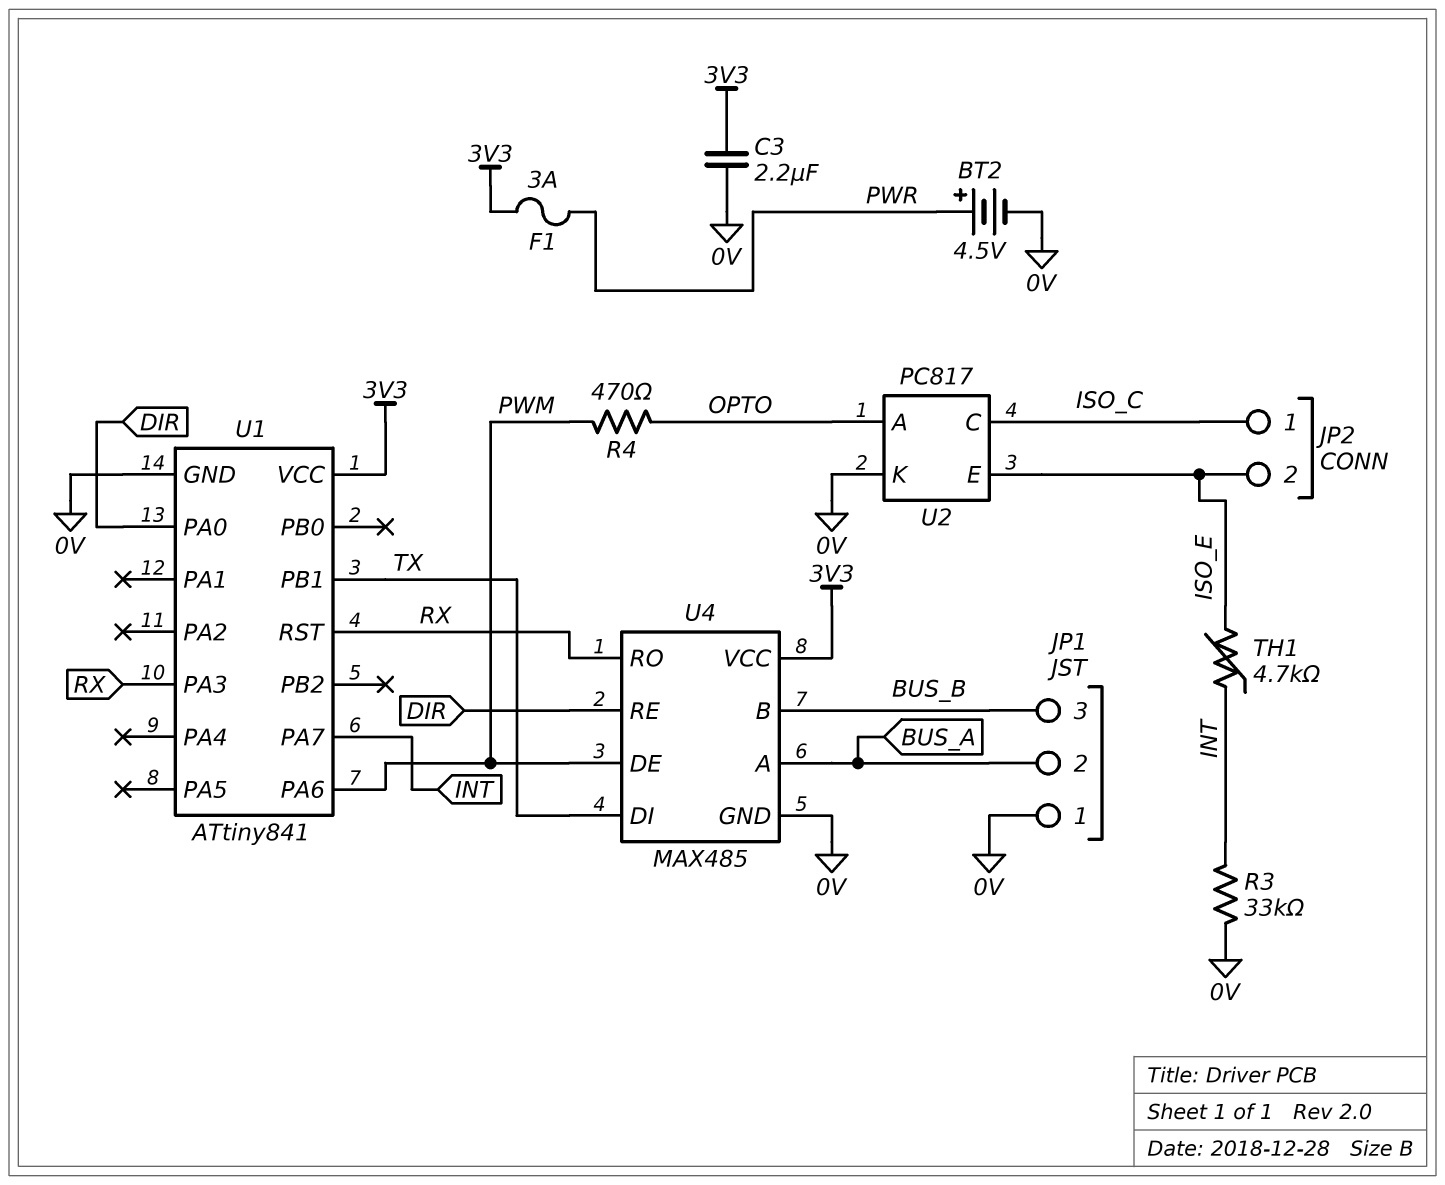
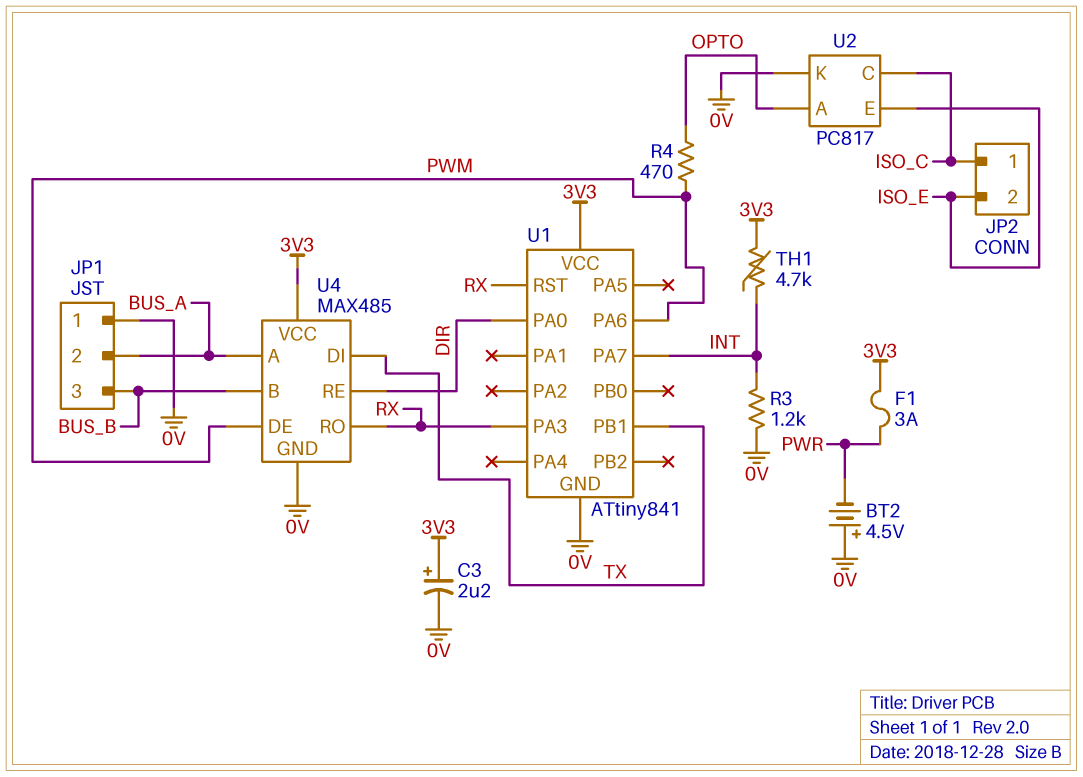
BT2: 4.5V (plus PWR, minus 0V) -> 4.5V (plus 0V, minus PWR)
C3: 2.2uF (0V, 3V3) -> 2.2uF (plus 3V3, minus 0V)
R3: 33k (0V, INT) -> 1.2k (0V, INT)
TH1: 4.7k (INT, ISO_E) -> 4.7k (3V3, INT)

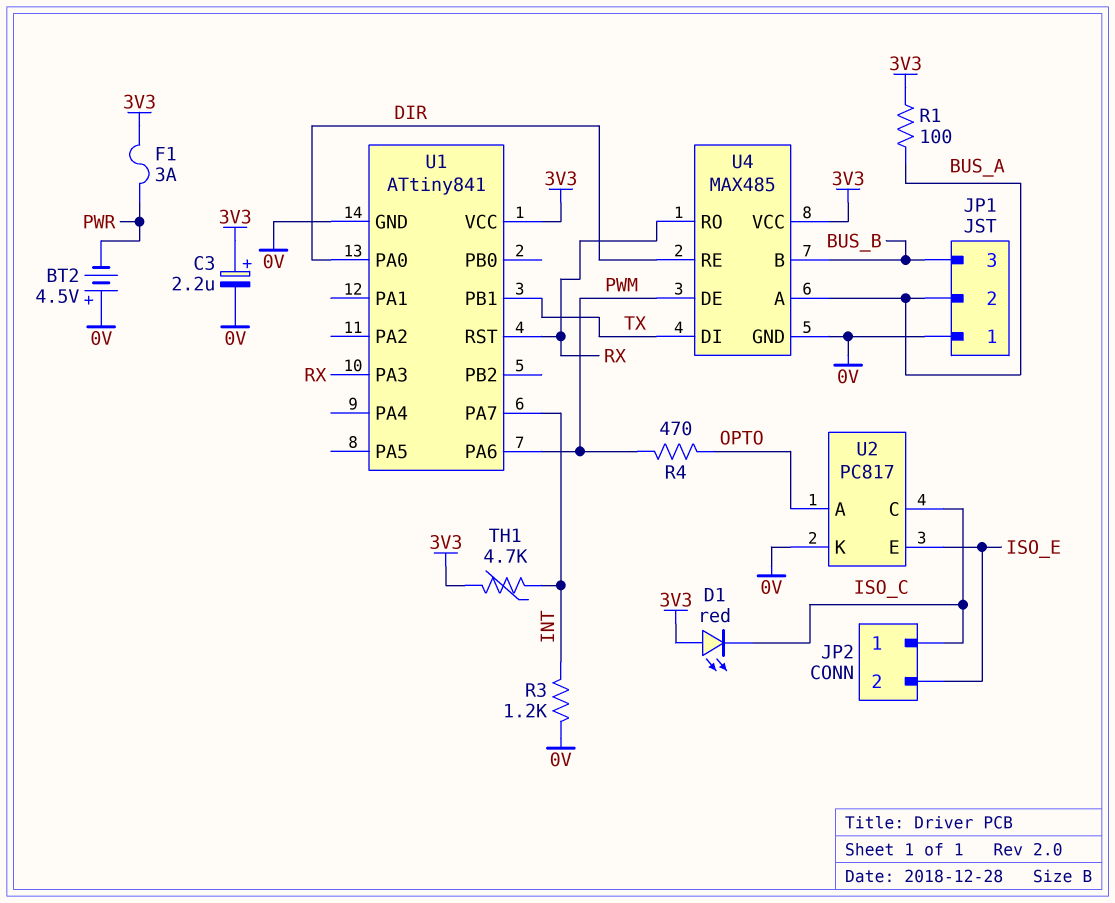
D1: none -> LED red (A 3V3, K ISO_C)
R1: none -> 100 (3V3, BUS_A)

